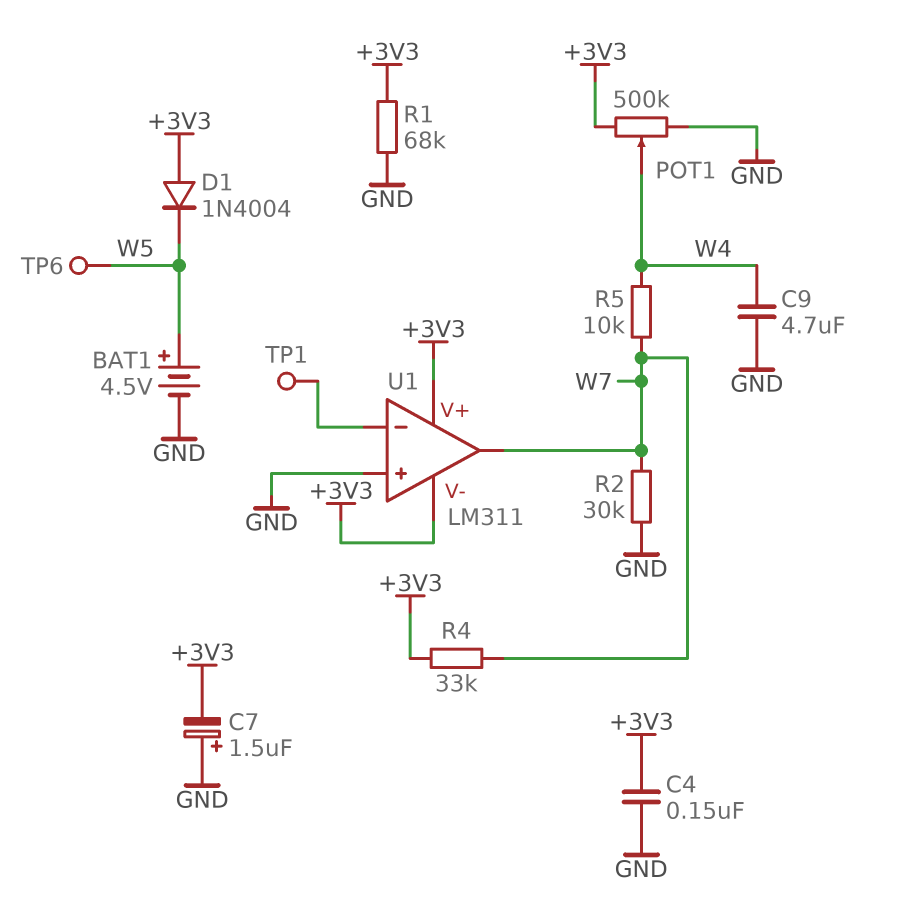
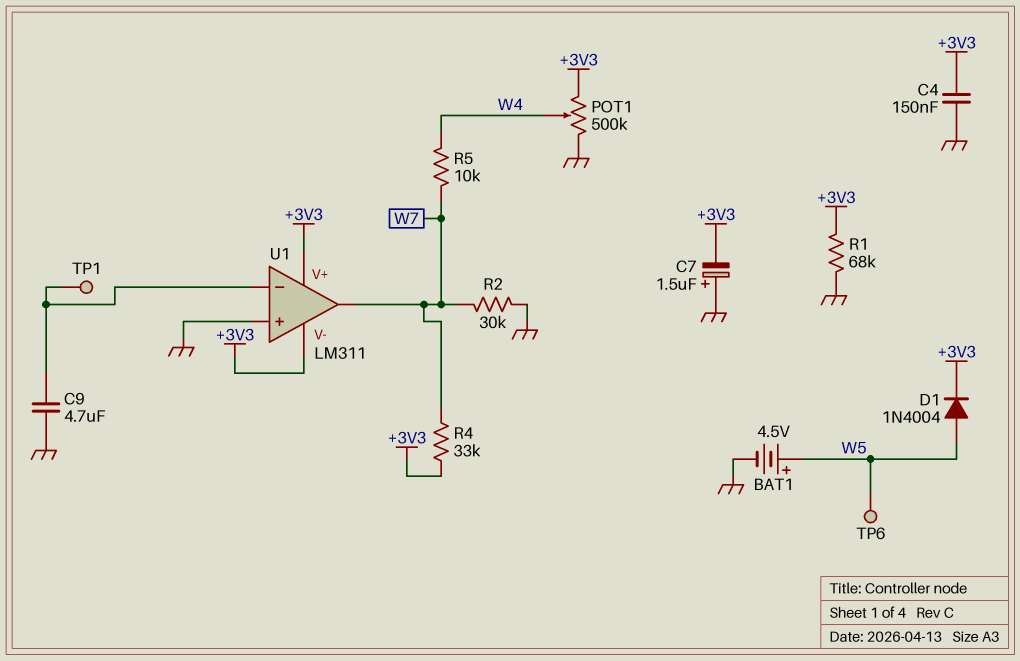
C9: 4.7uF (GND, W4) -> 4.7uF (GND, U1/in-)
D1: diode 1N4004 (A +3V3, K W5) -> diode 1N4004 (A W5, K +3V3)

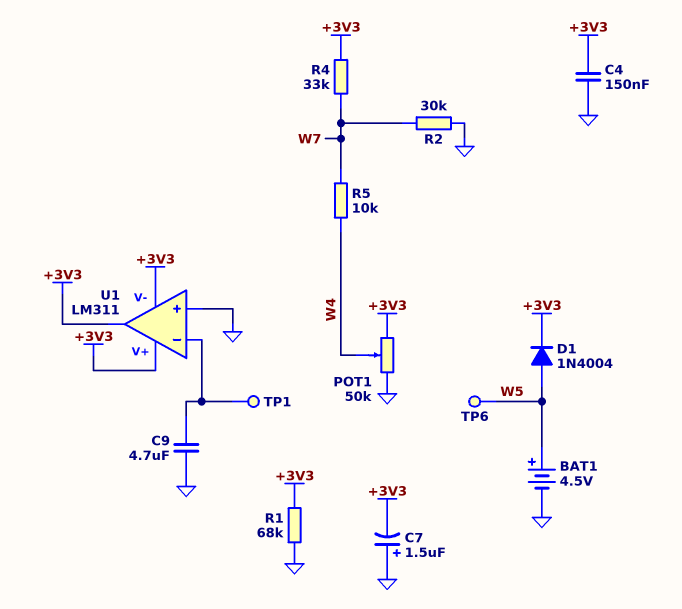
POT1: 500k (+3V3, GND, wiper W4) -> 50k (+3V3, GND, wiper W4)
U1 pin out: W7 -> +3V3

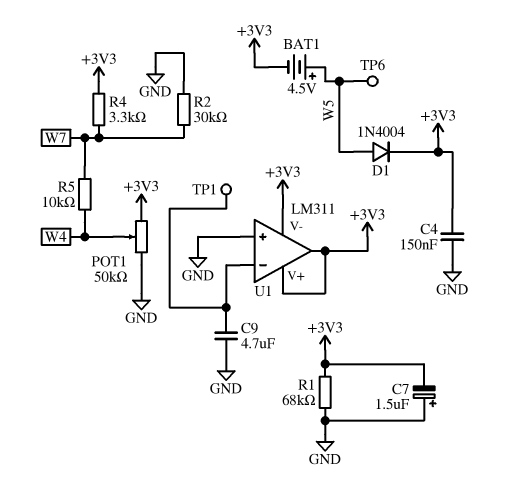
BAT1: 4.5V (plus W5, minus GND) -> 4.5V (plus W5, minus +3V3)
R4: 33k (+3V3, W7) -> 3.3k (+3V3, W7)

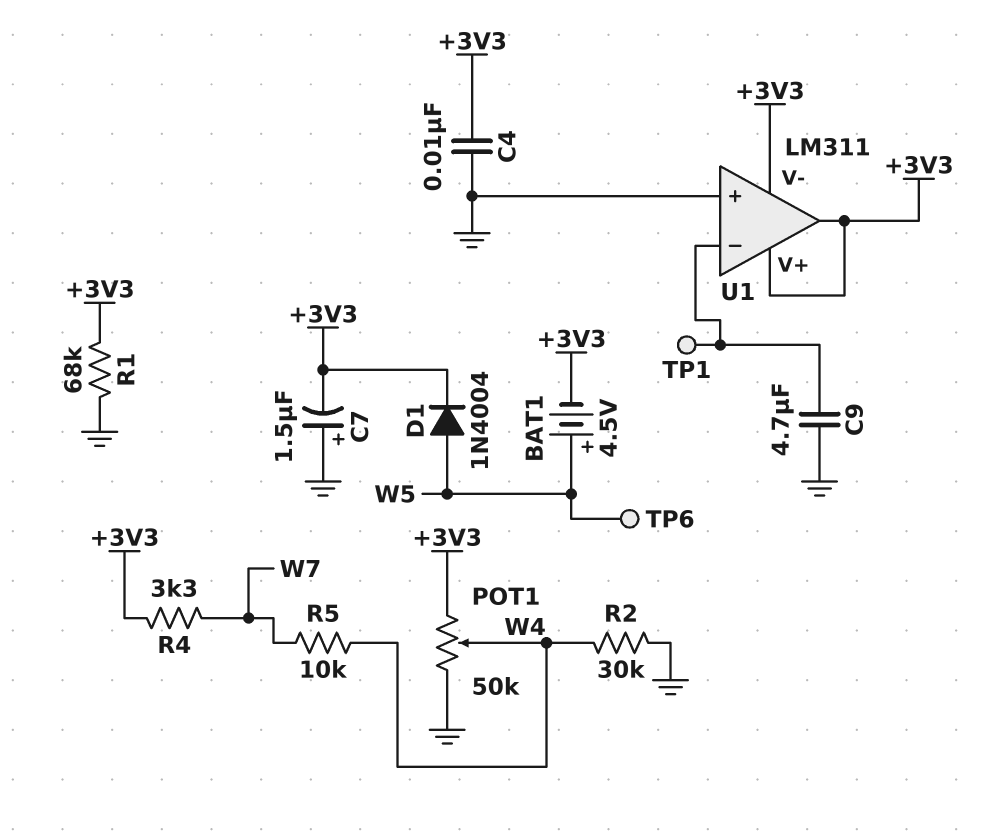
C4: 150nF (+3V3, GND) -> 10nF (+3V3, GND)
R2: 30k (GND, W7) -> 30k (GND, W4)

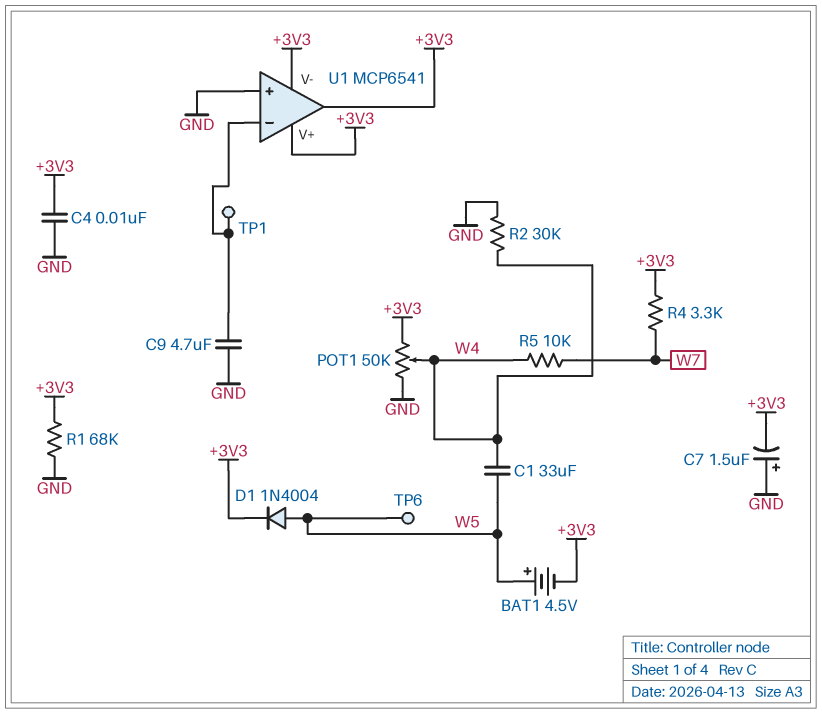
C1: none -> 33uF (W4, W5)
U1: LM311 -> MCP6541

